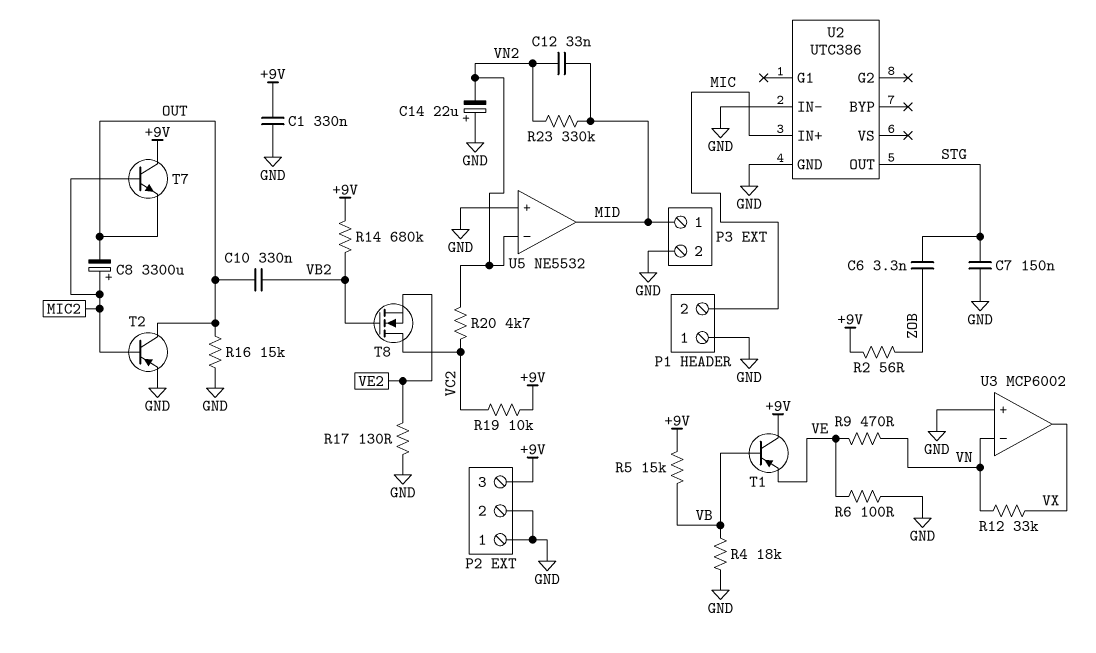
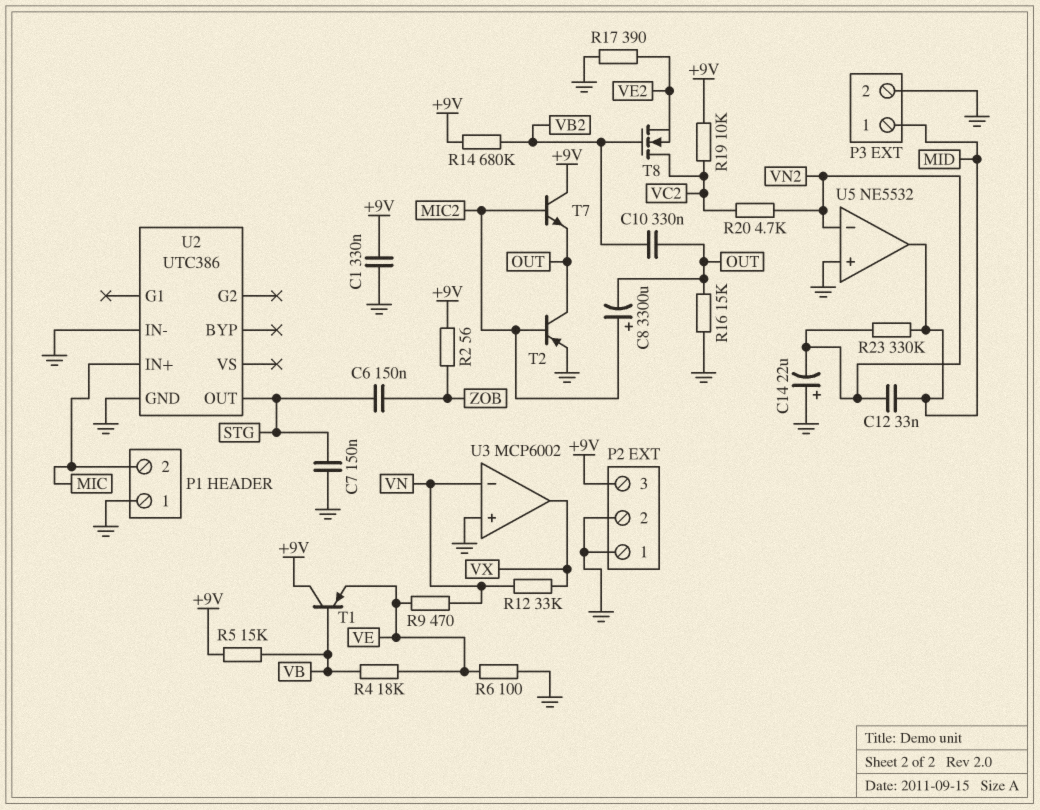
C6: 3.3nF (STG, ZOB) -> 150nF (STG, ZOB)
R4: 18k (GND, VB) -> 18k (VB, VE)
R17: 130 (GND, VE2) -> 390 (GND, VE2)

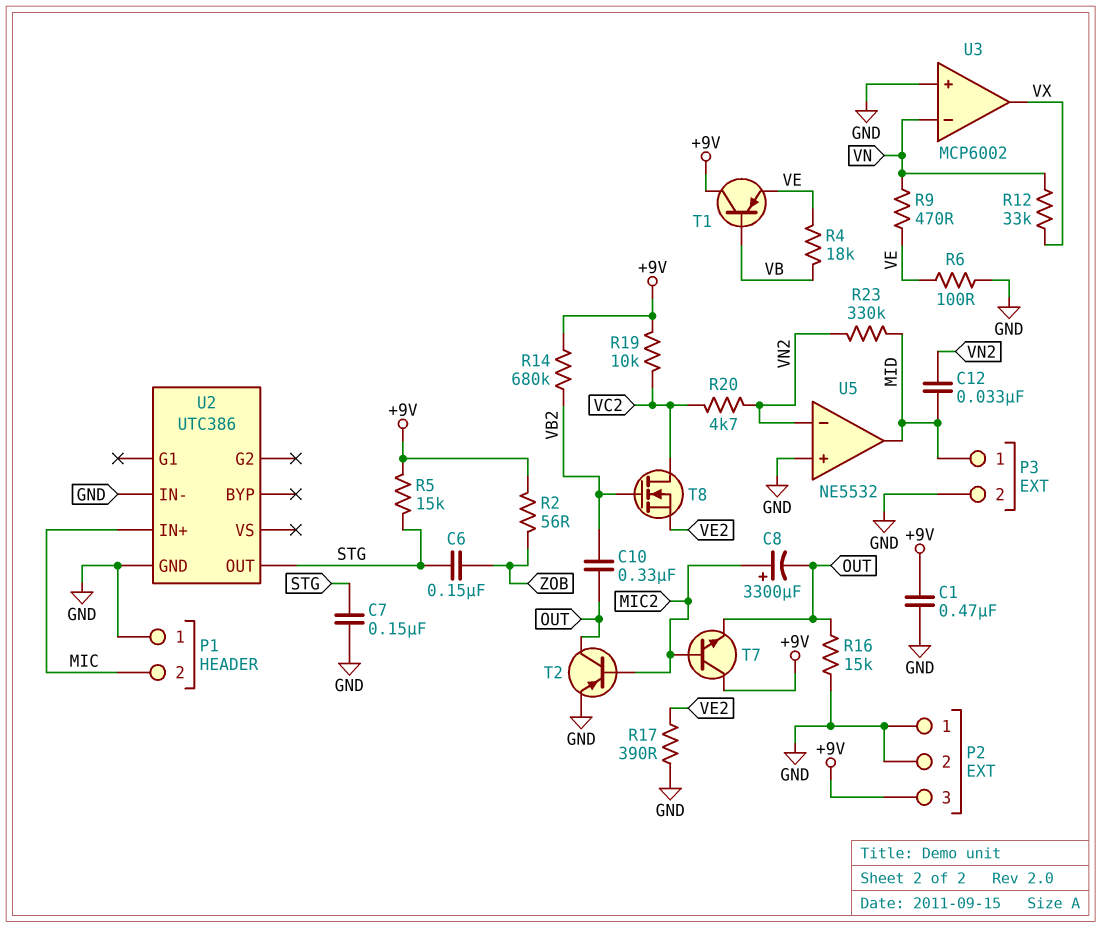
C1: 330nF (+9V, GND) -> 470nF (+9V, GND)
C14: 22uF (plus GND, minus VN2) -> none
R5: 15k (+9V, VB) -> 15k (+9V, STG)

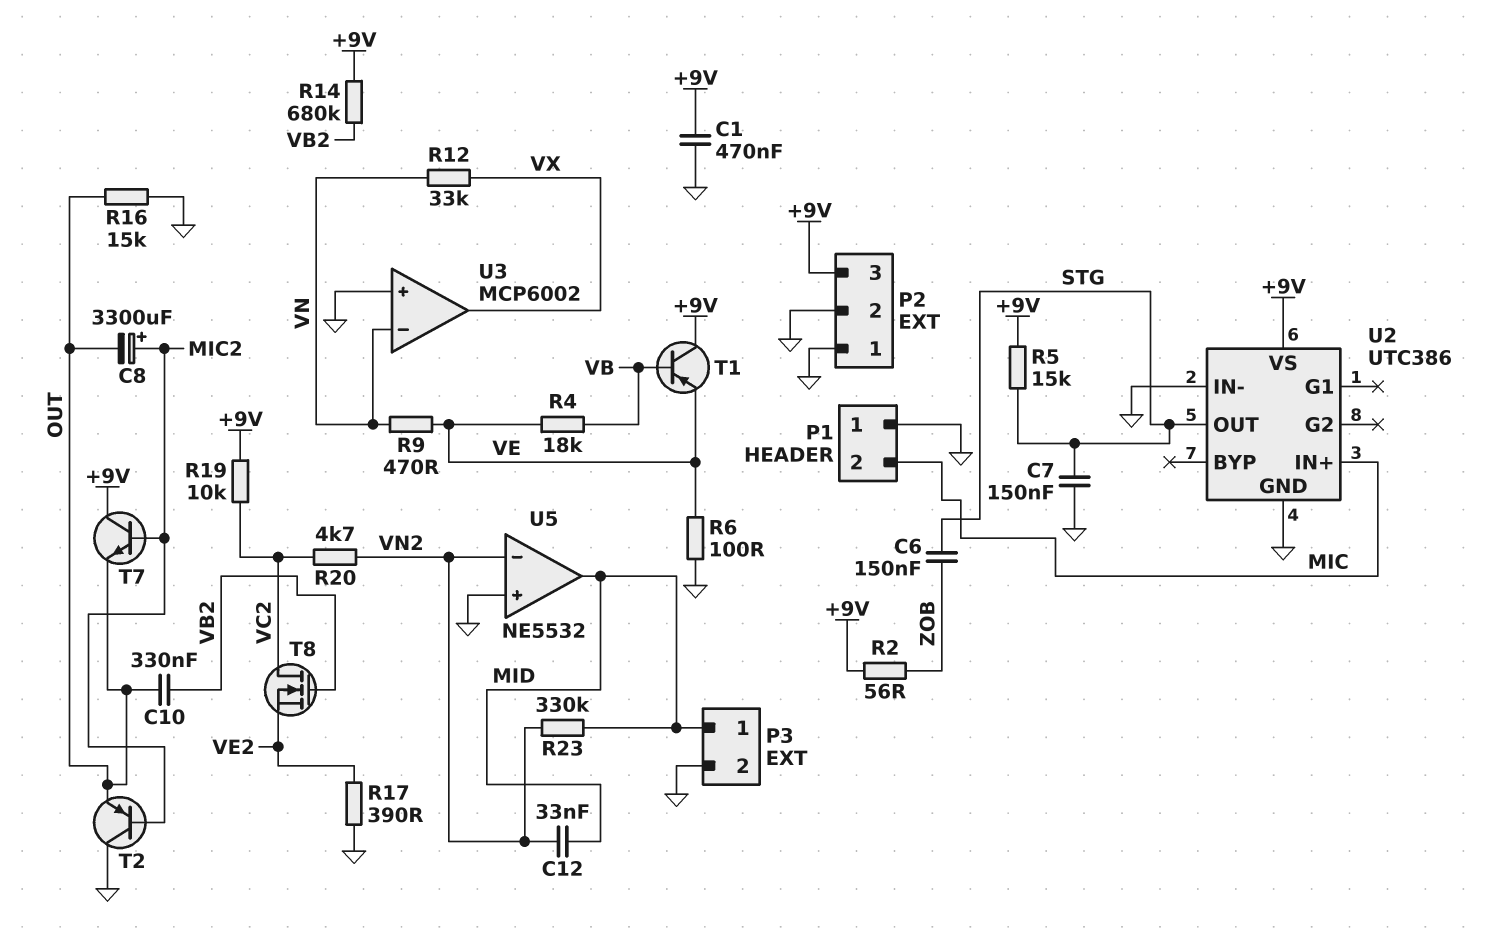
T2: PNP (B MIC2, C OUT, E GND) -> PNP (B MIC2, C GND, E OUT)
U2 pin VS: none -> +9V

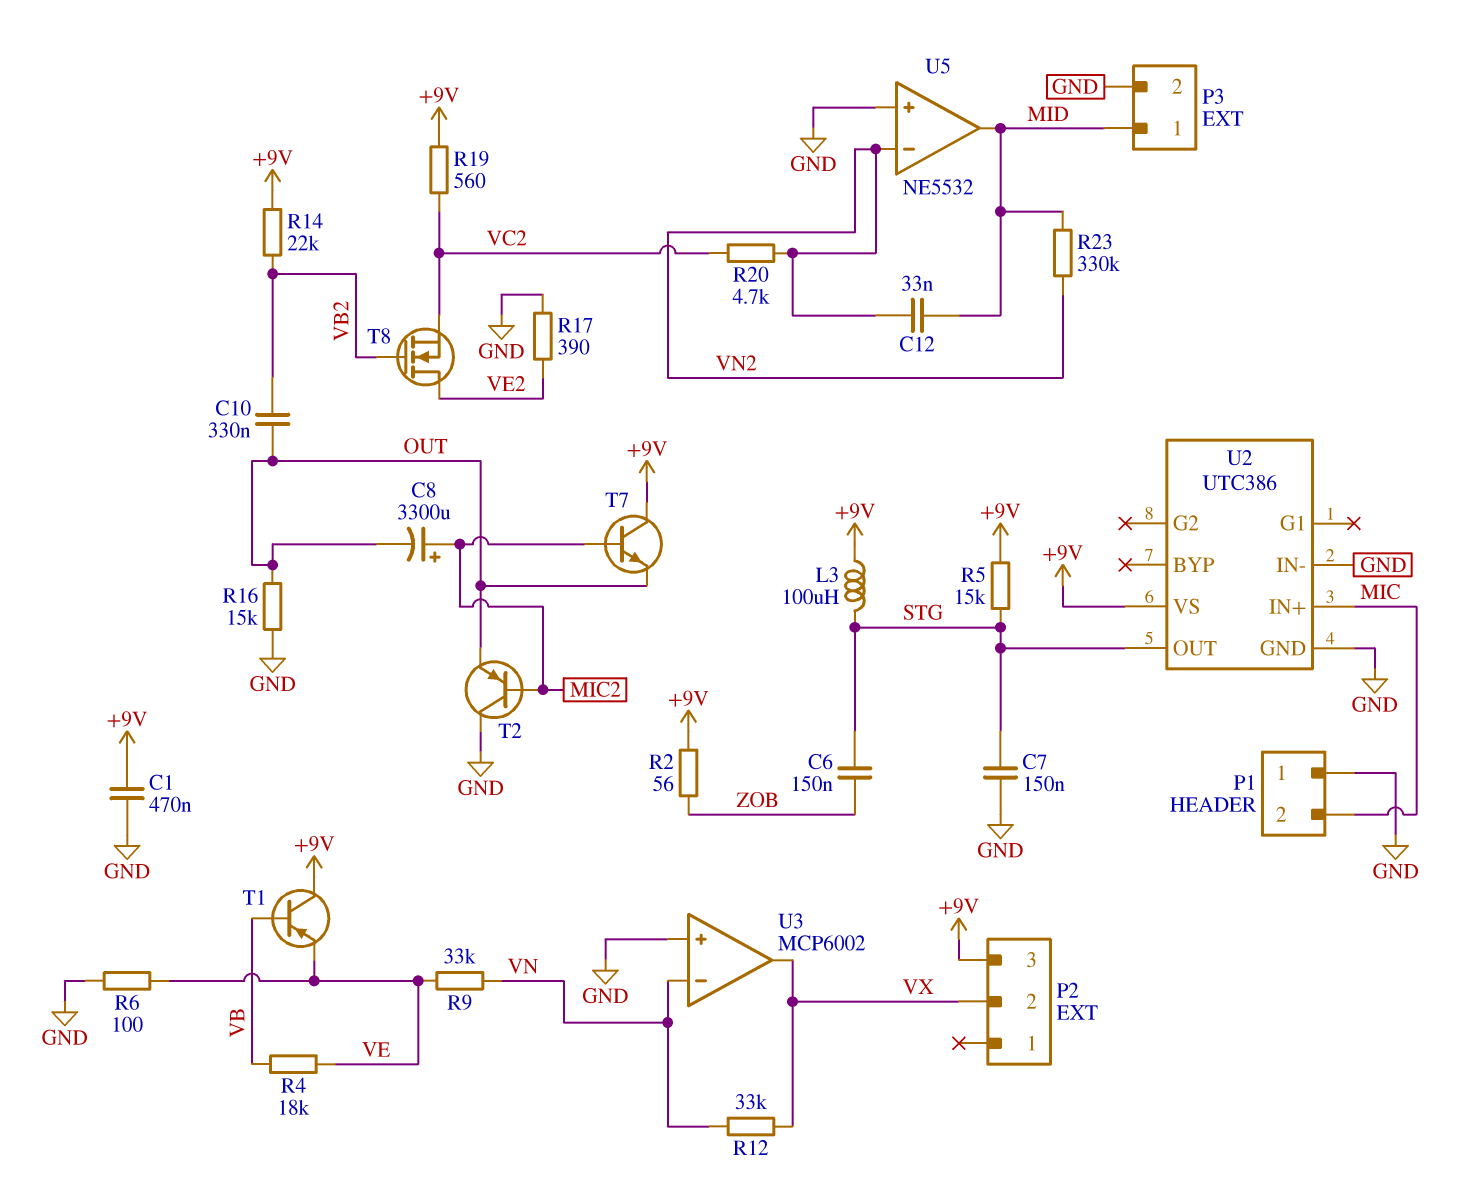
L3: none -> 100uH (+9V, STG)
P2 pin 1: GND -> none
P2 pin 2: GND -> VX
R9: 470 (VE, VN) -> 33k (VE, VN)
R14: 680k (+9V, VB2) -> 22k (+9V, VB2)
R19: 10k (+9V, VC2) -> 560 (+9V, VC2)
T8: NMOS (G VB2, D VC2, S VE2) -> NMOS (G VB2, D VE2, S VC2)

